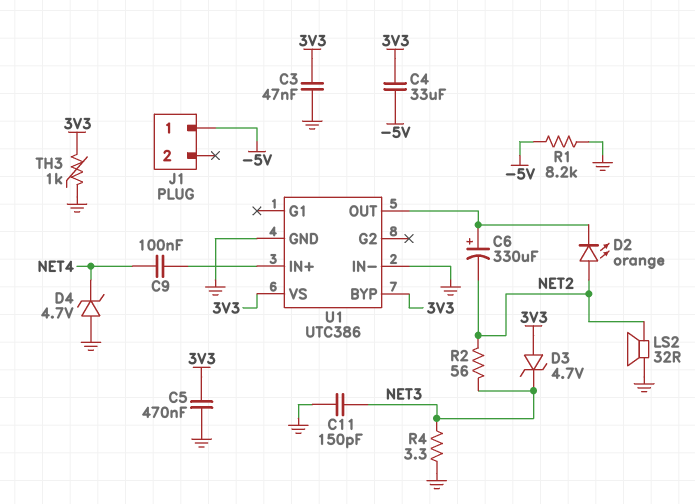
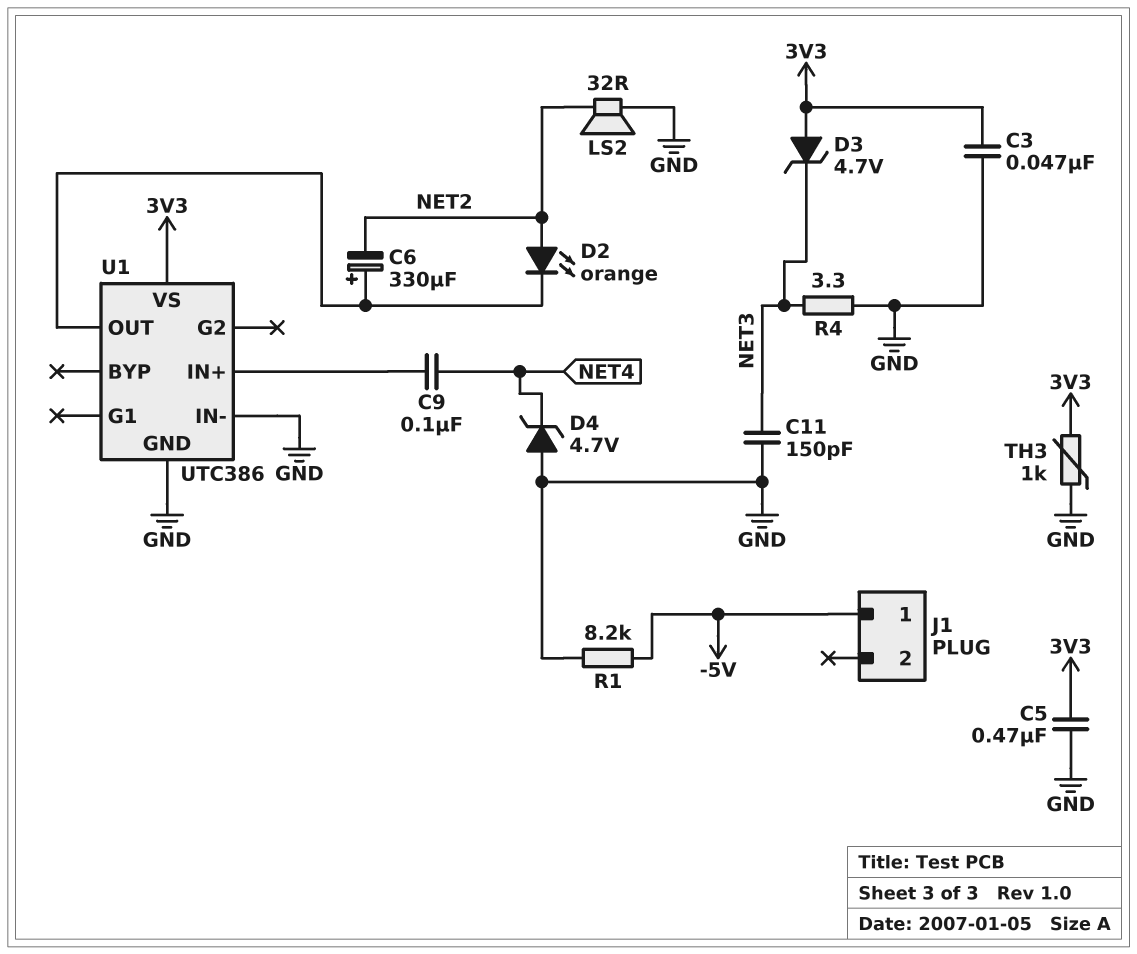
C4: 33uF (-5V, 3V3) -> none
R2: 56 (NET2, NET3) -> none
U1 pin BYP: 3V3 -> none

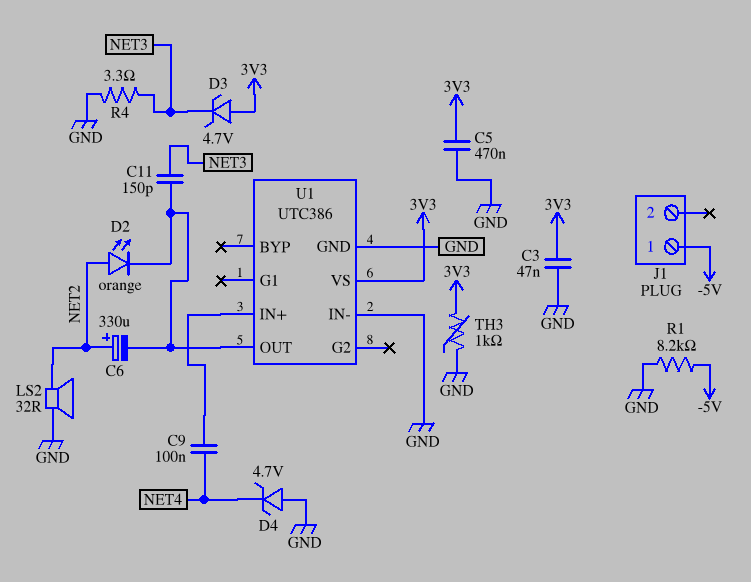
C6: 330uF (plus U1/OUT, minus NET2) -> 330uF (plus NET2, minus U1/OUT)
C11: 150pF (GND, NET3) -> 150pF (NET3, U1/OUT)

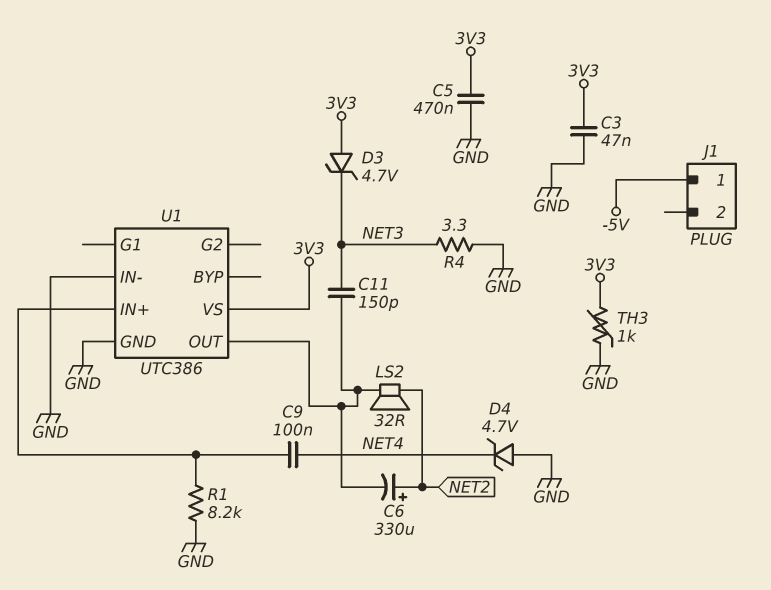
D2: LED orange (A NET2, K U1/OUT) -> none
LS2: speaker 32R (GND, NET2) -> speaker 32R (NET2, U1/OUT)
R1: 8.2k (-5V, GND) -> 8.2k (GND, U1/IN+)

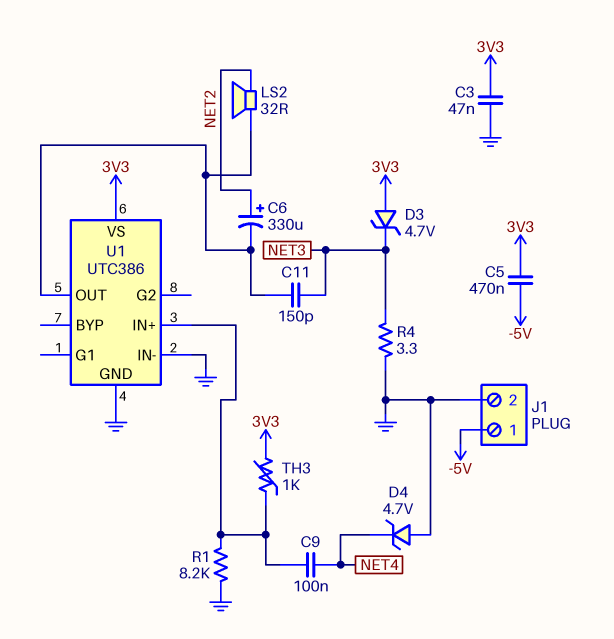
C5: 470nF (3V3, GND) -> 470nF (-5V, 3V3)
J1 pin 2: none -> GND
TH3: 1k (3V3, GND) -> 1k (3V3, U1/IN+)

